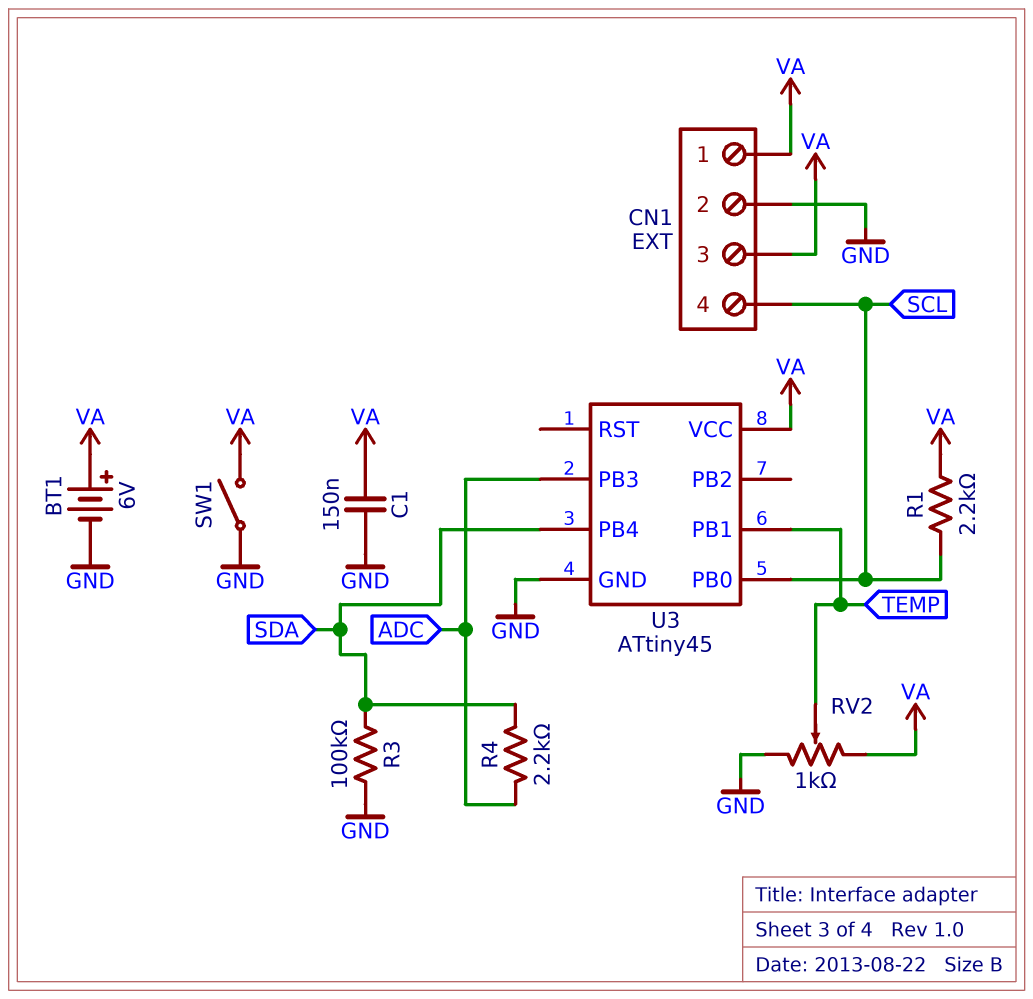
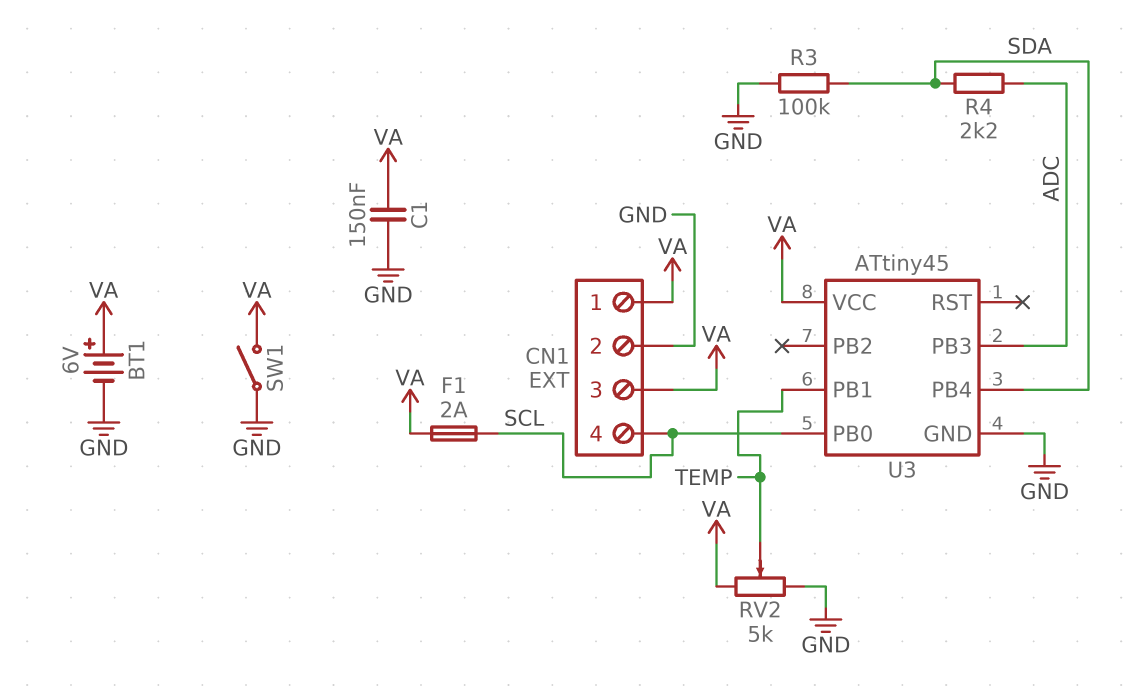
F1: none -> 2A (SCL, VA)
R1: 2.2k (SCL, VA) -> none
RV2: 1k (GND, VA, wiper TEMP) -> 5k (GND, VA, wiper TEMP)

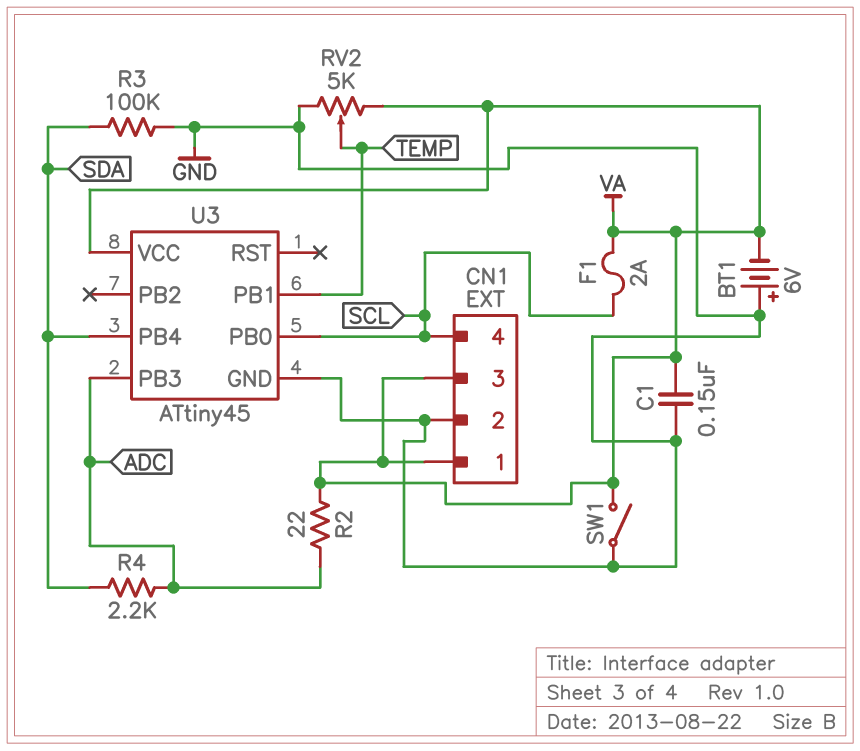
BT1: 6V (plus VA, minus GND) -> 6V (plus GND, minus VA)
R2: none -> 22 (ADC, VA)

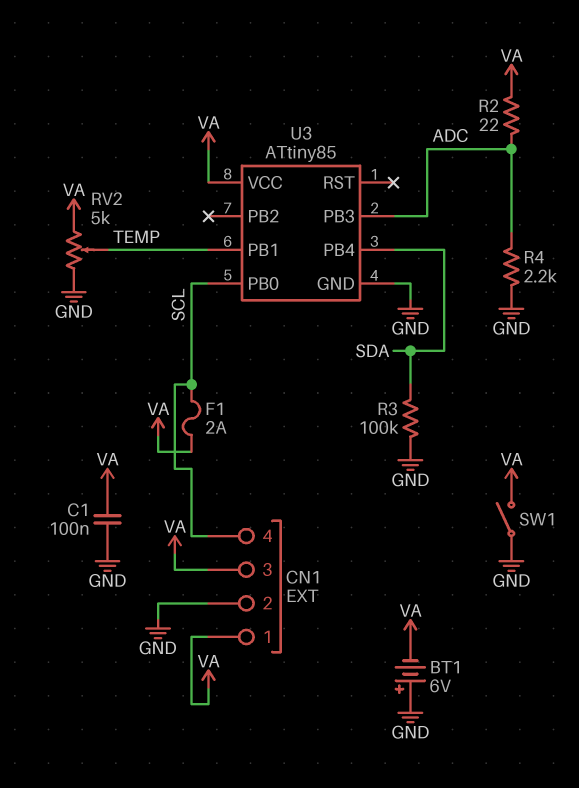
C1: 150nF (GND, VA) -> 100nF (GND, VA)
R4: 2.2k (ADC, SDA) -> 2.2k (ADC, GND)
U3: ATtiny45 -> ATtiny85

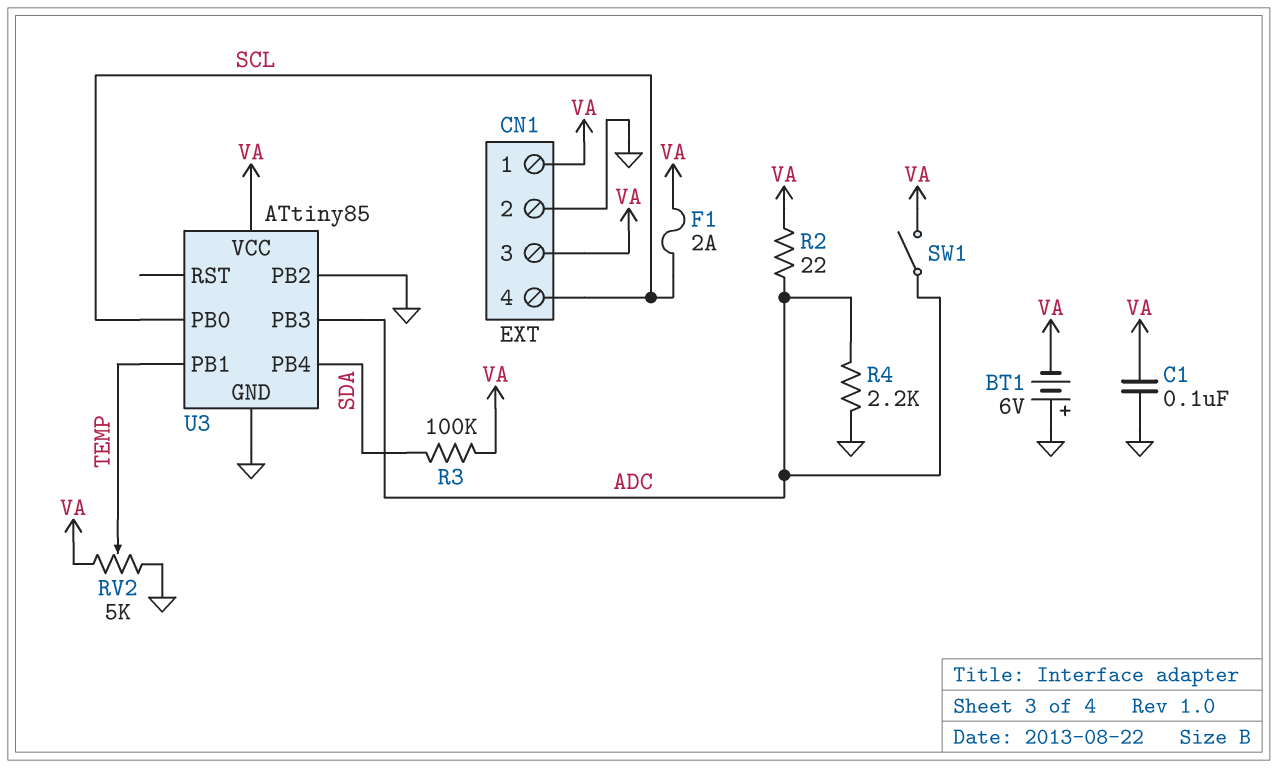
R3: 100k (GND, SDA) -> 100k (SDA, VA)
SW1: switch (GND, VA) -> switch (ADC, VA)
U3 pin PB2: none -> GND

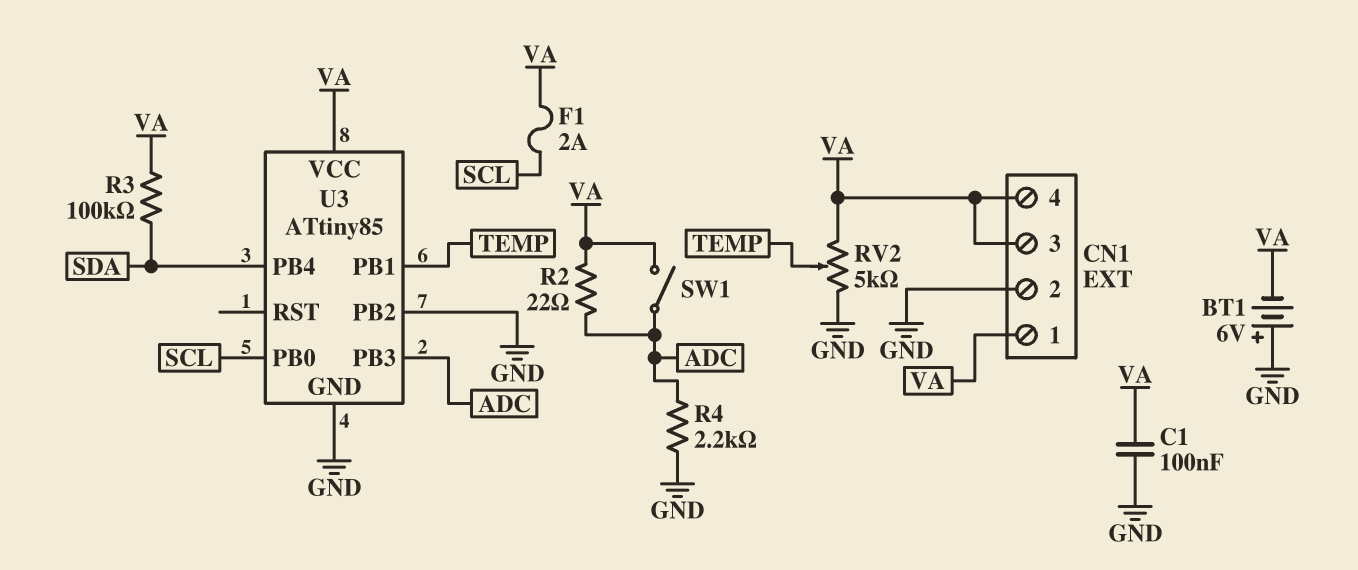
CN1 pin 4: SCL -> VA

